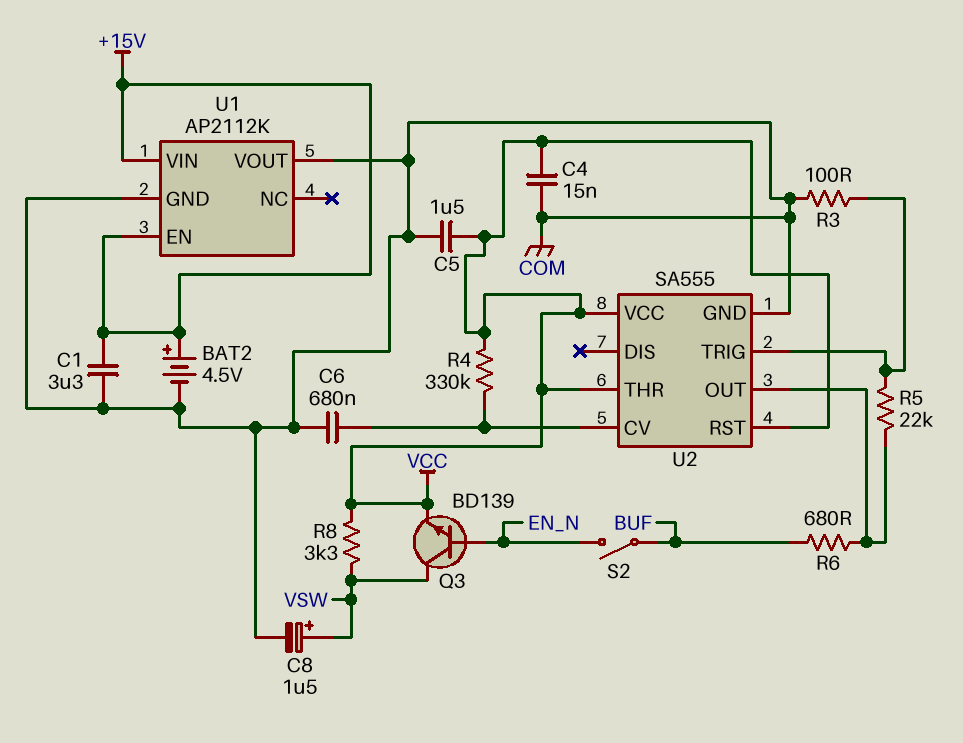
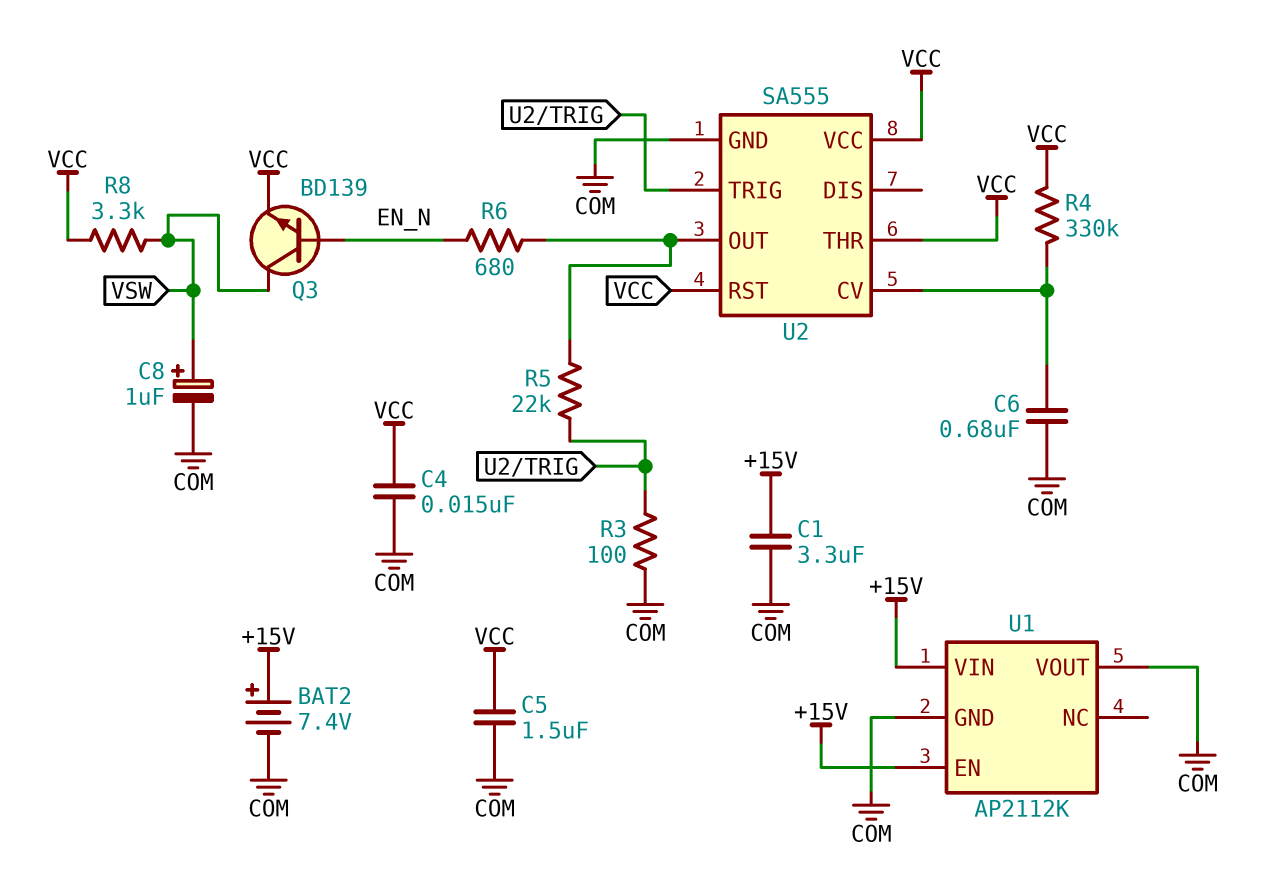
BAT2: 4.5V (plus +15V, minus COM) -> 7.4V (plus +15V, minus COM)
C8: 1.5uF (plus VSW, minus COM) -> 1uF (plus VSW, minus COM)
R6: 680 (BUF, U2/OUT) -> 680 (EN_N, U2/OUT)
S2: switch (BUF, EN_N) -> none

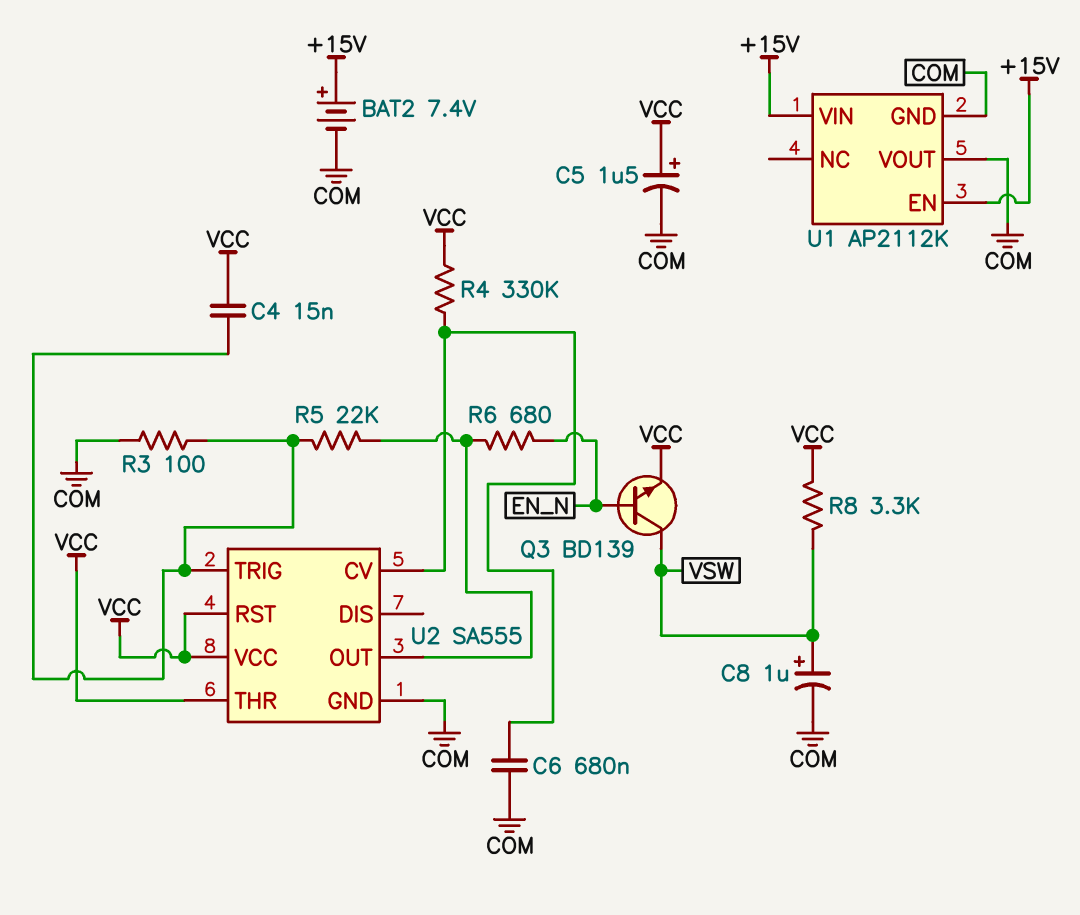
C1: 3.3uF (+15V, COM) -> none
C4: 15nF (COM, VCC) -> 15nF (U2/TRIG, VCC)
C5: 1.5uF (COM, VCC) -> 1.5uF (plus VCC, minus COM)

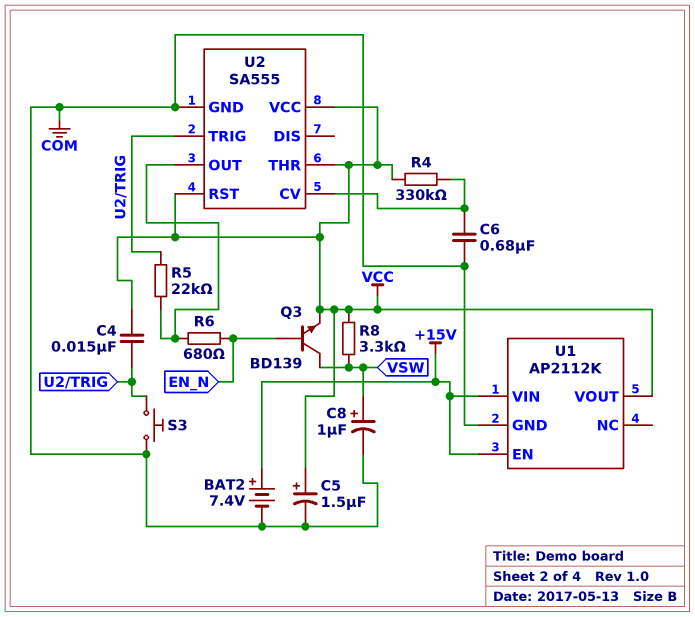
R3: 100 (COM, U2/TRIG) -> none
S3: none -> button (COM, U2/TRIG)
U1 pin VOUT: COM -> VCC

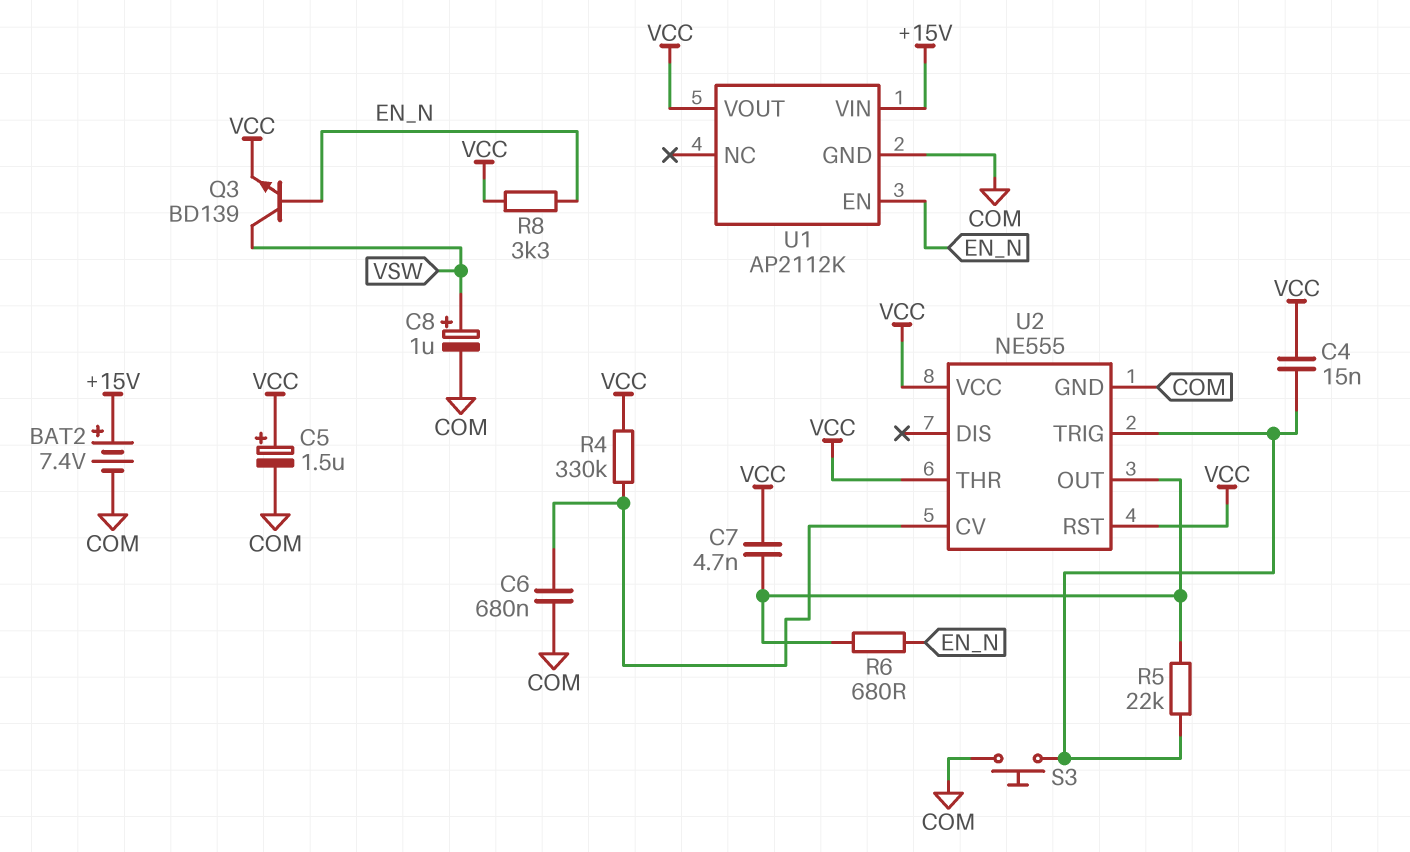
C7: none -> 4.7nF (U2/OUT, VCC)
R8: 3.3k (VCC, VSW) -> 3.3k (EN_N, VCC)
U1 pin EN: +15V -> EN_N
U2: SA555 -> NE555

